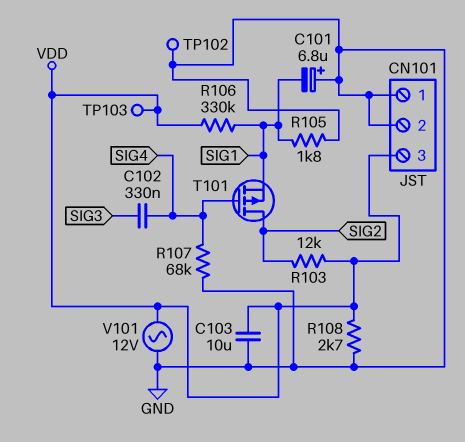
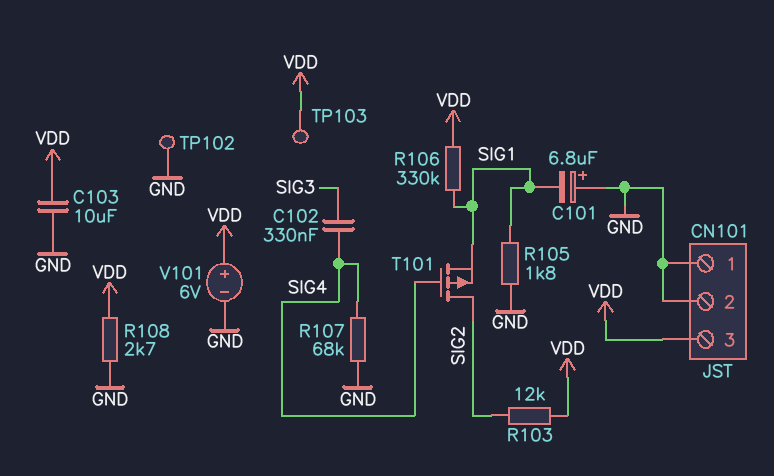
V101: AC 12V (GND, VDD) -> 6V (plus VDD, minus GND)

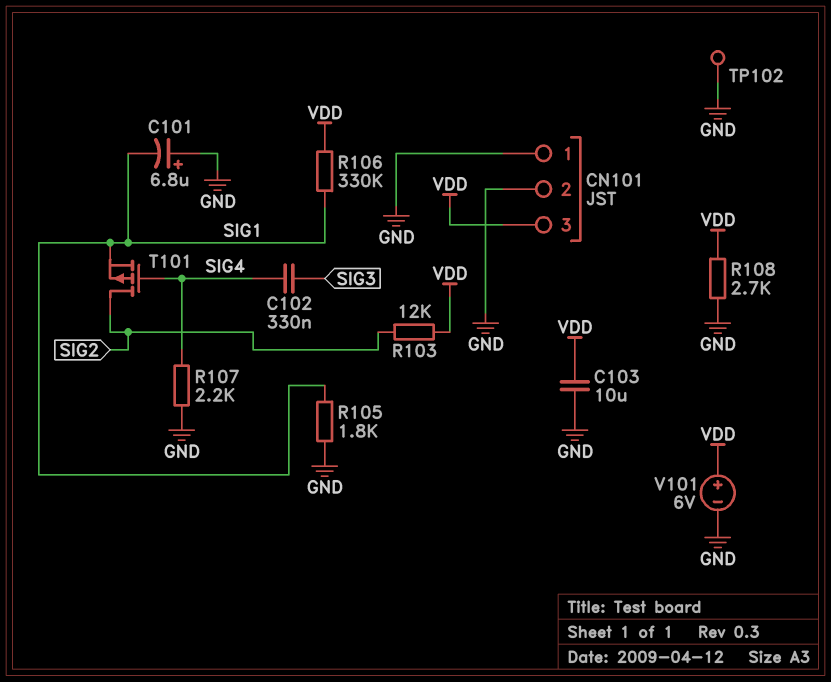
R107: 68k (GND, SIG4) -> 2.2k (GND, SIG4)
TP103: test point (VDD) -> none

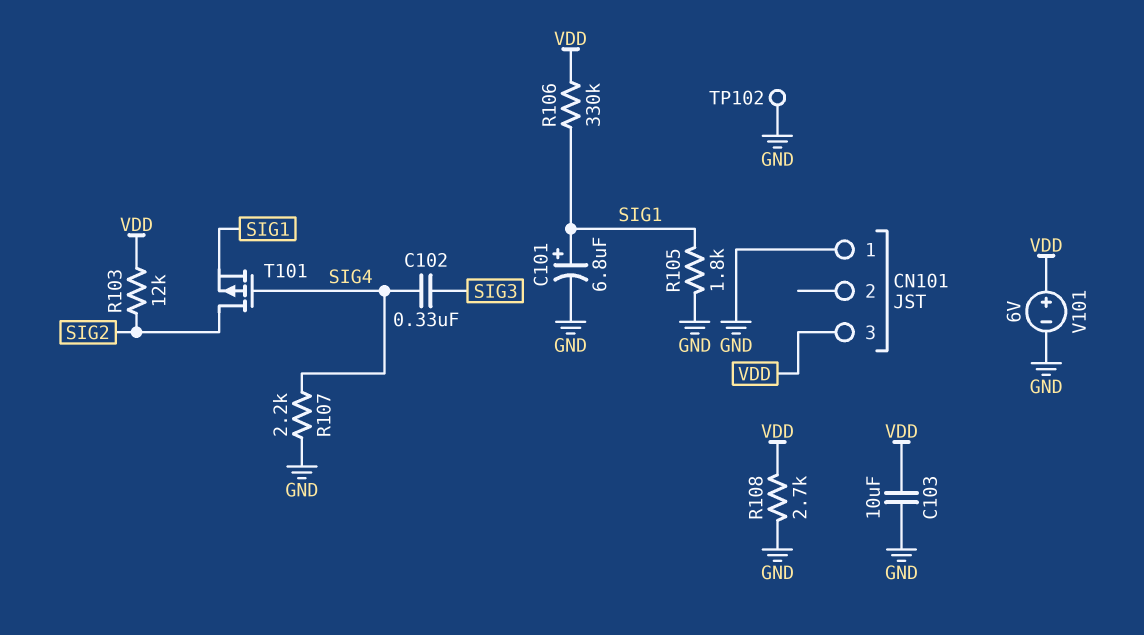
C101: 6.8uF (plus GND, minus SIG1) -> 6.8uF (plus SIG1, minus GND)
CN101 pin 2: GND -> none

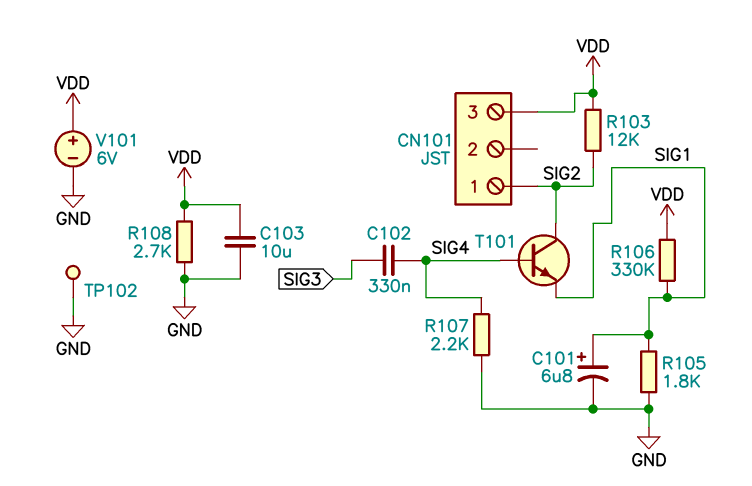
CN101 pin 1: GND -> SIG2
T101: PMOS (G SIG4, D SIG2, S SIG1) -> NPN (B SIG4, C SIG2, E SIG1)

